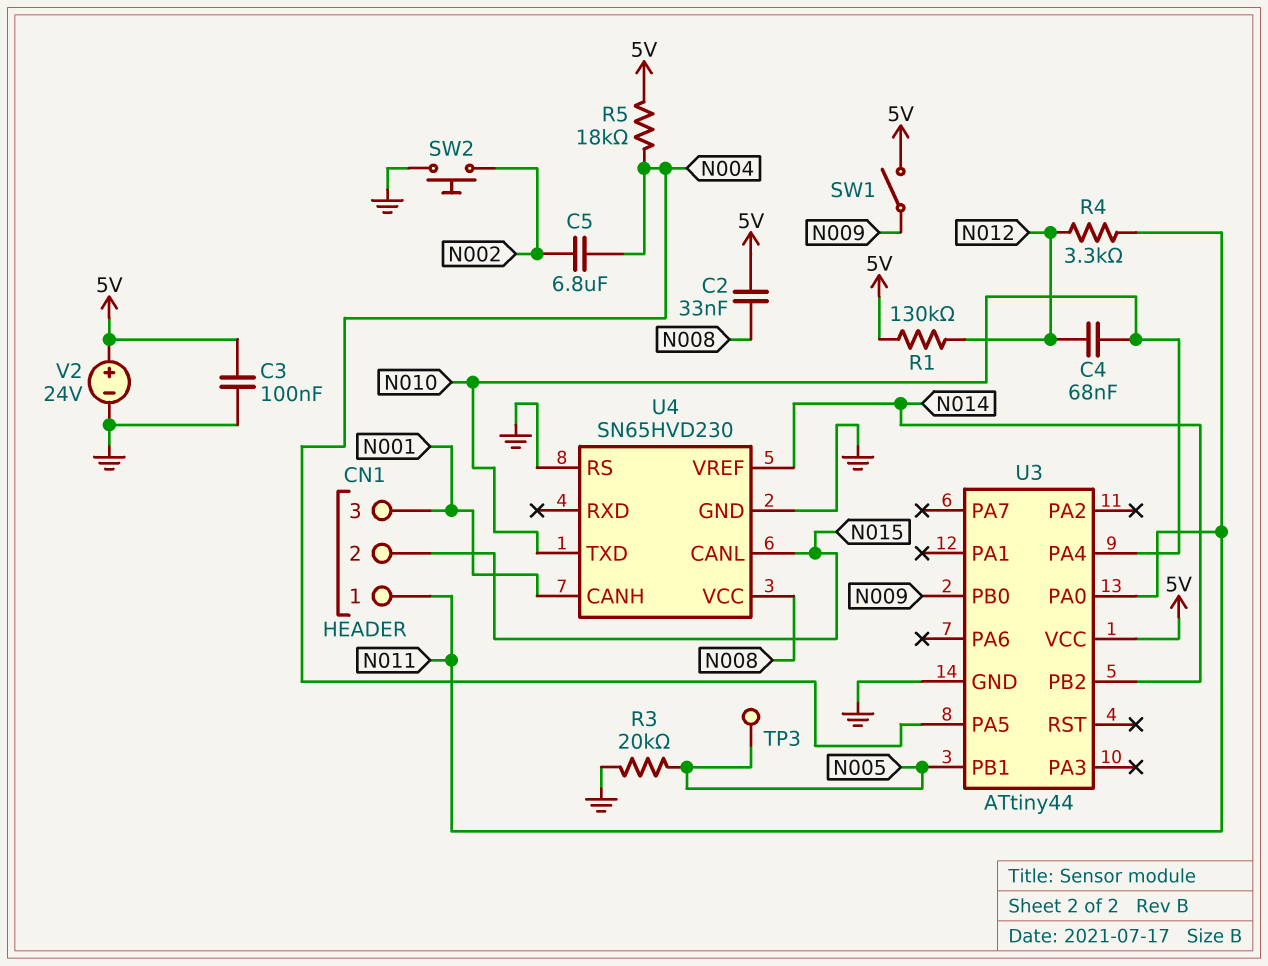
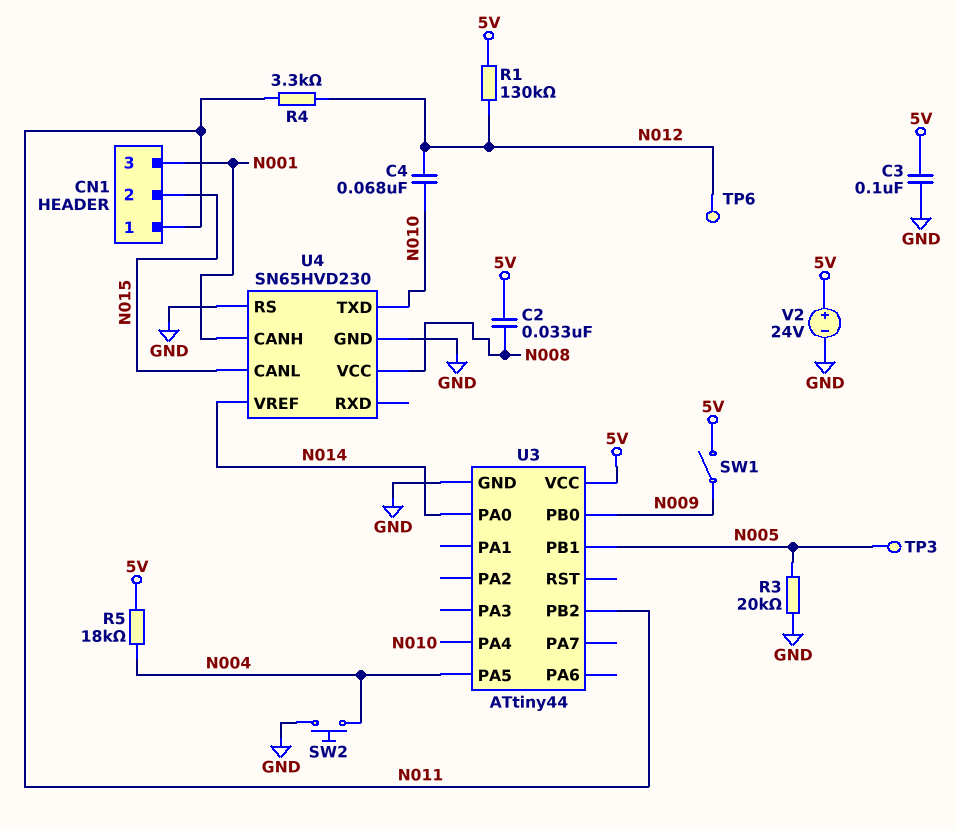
C5: 6.8uF (N002, N004) -> none
SW2: button (GND, N002) -> button (GND, N004)
TP6: none -> test point (N012)
U3 pin PA0: N011 -> N014
U3 pin PB2: N014 -> N011

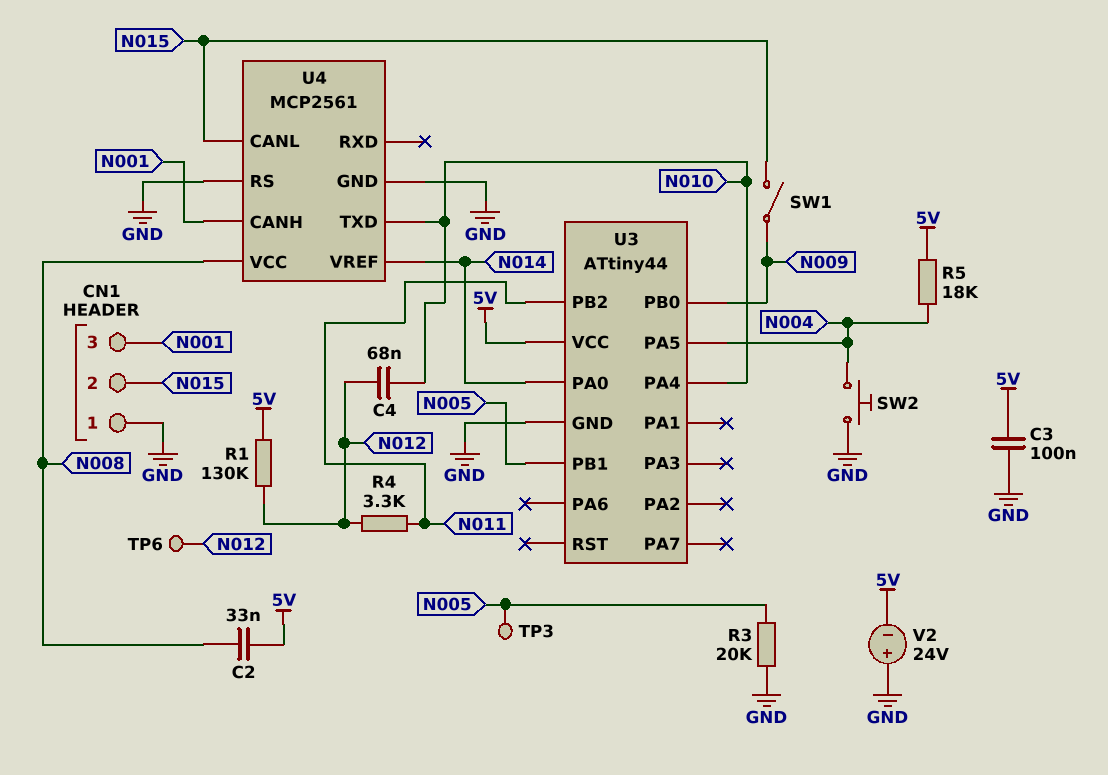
CN1 pin 1: N011 -> GND
SW1: switch (5V, N009) -> switch (N009, N015)
U4: SN65HVD230 -> MCP2561
V2: 24V (plus 5V, minus GND) -> 24V (plus GND, minus 5V)

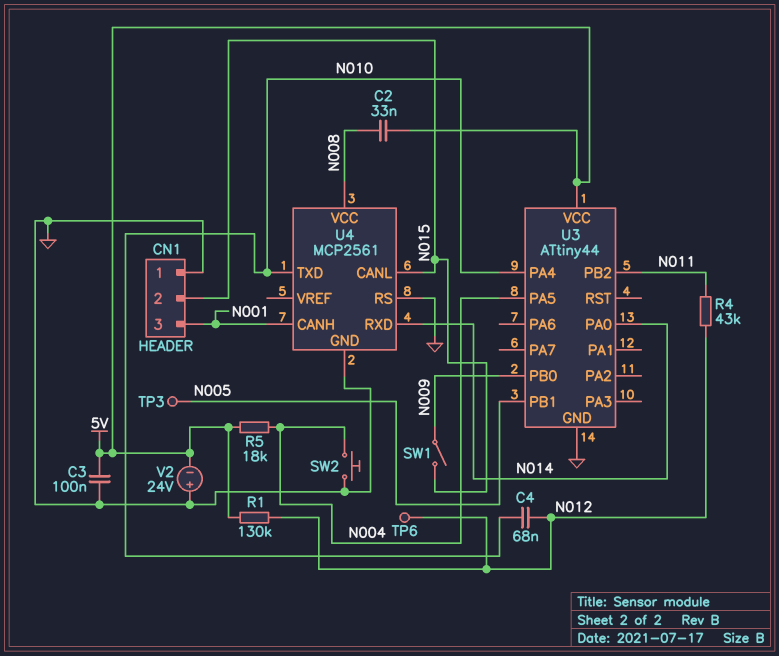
R3: 20k (GND, N005) -> none
R4: 3.3k (N011, N012) -> 43k (N011, N012)
U4 pin RXD: none -> N014
U4 pin VREF: N014 -> none

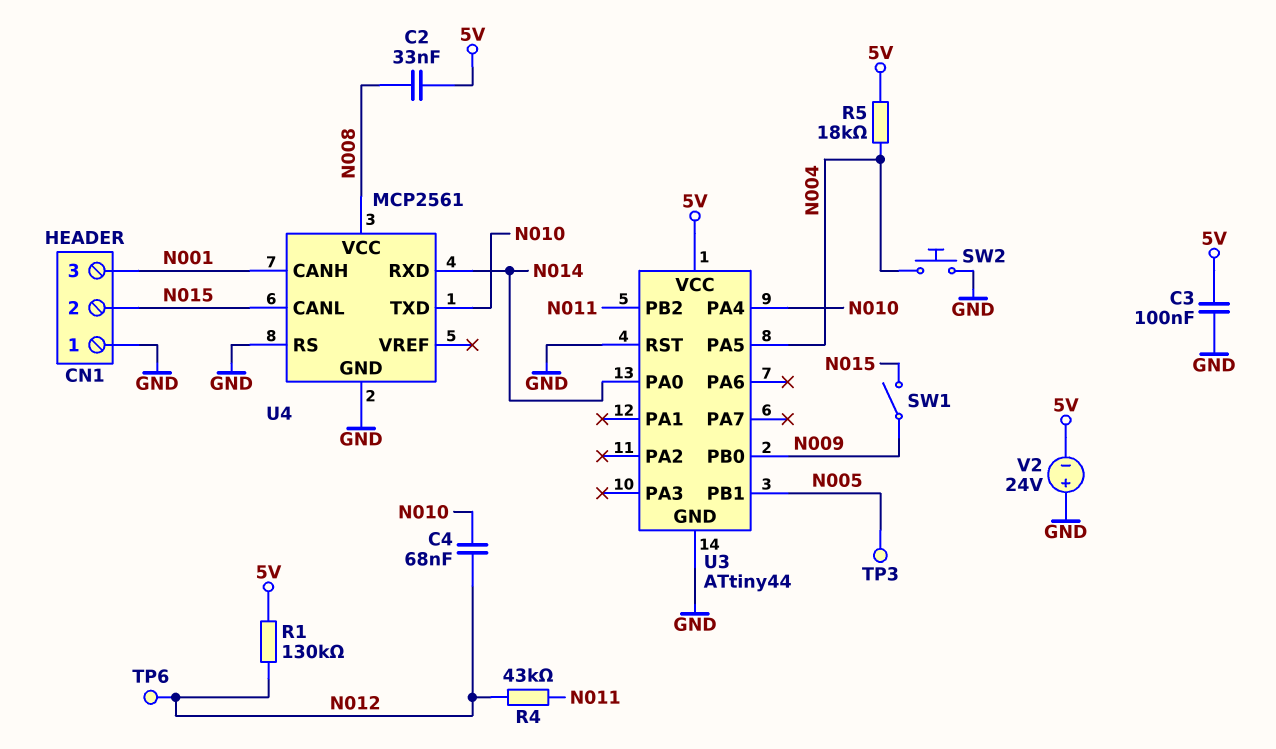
U3 pin RST: none -> GND

